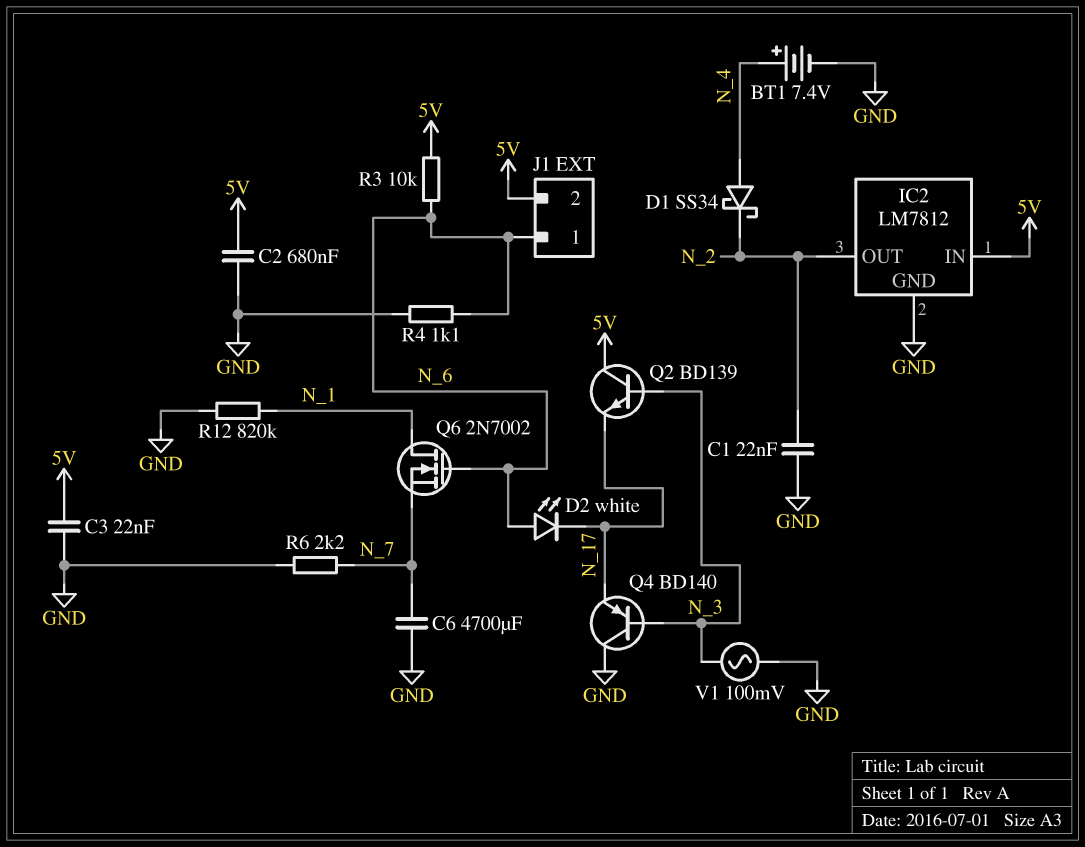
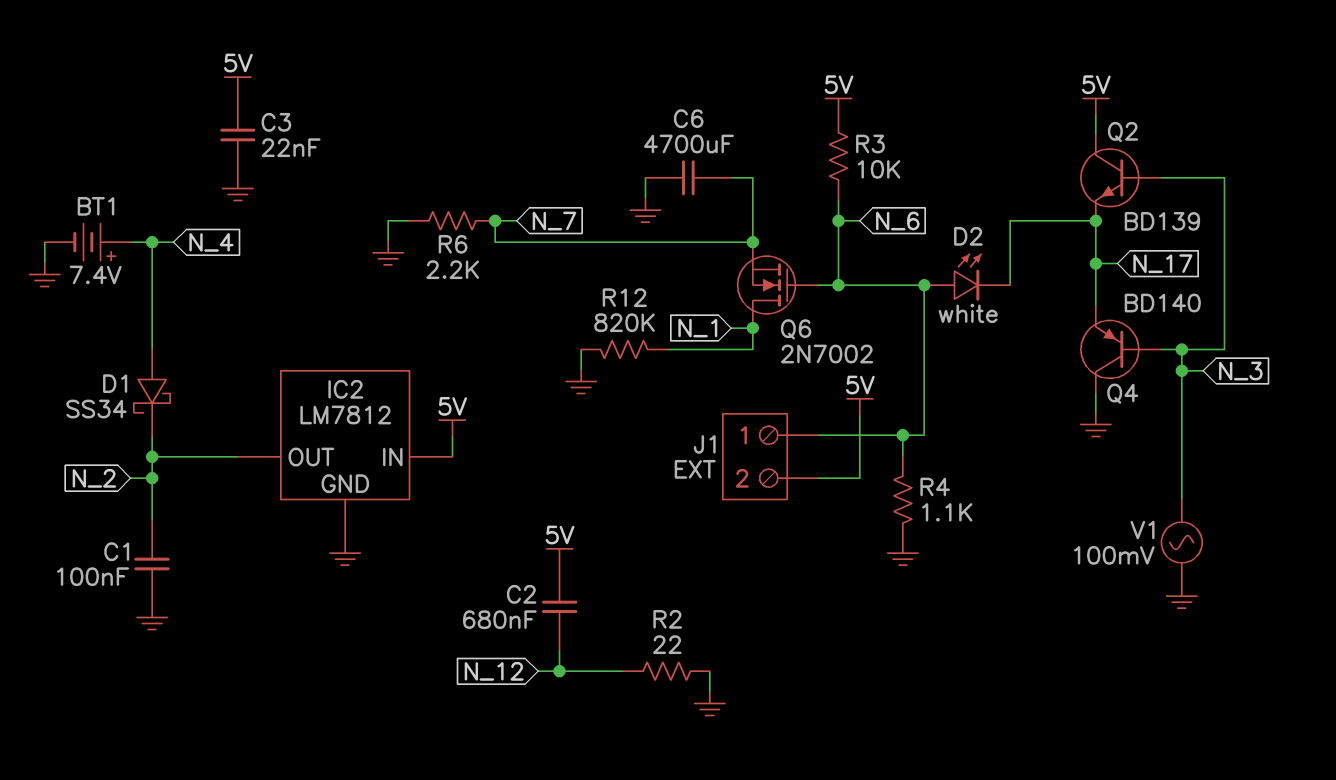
C1: 22nF (GND, N_2) -> 100nF (GND, N_2)
C2: 680nF (5V, GND) -> 680nF (5V, N_12)
R2: none -> 22 (GND, N_12)

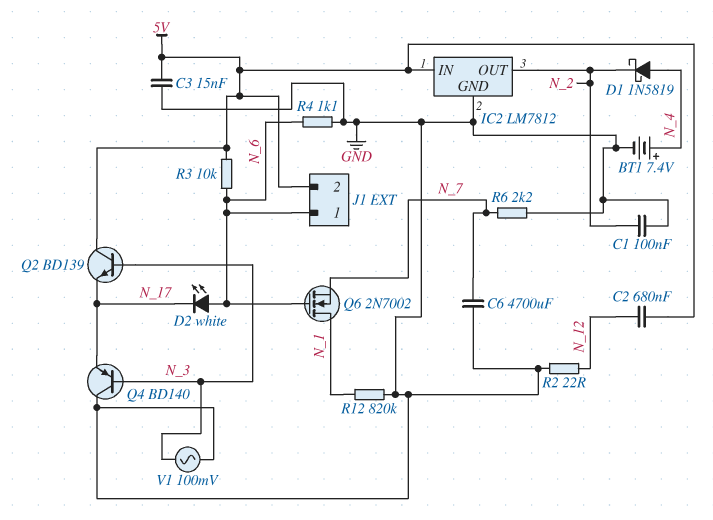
C3: 22nF (5V, GND) -> 15nF (5V, GND)
D1: schottky SS34 (A N_4, K N_2) -> schottky 1N5819 (A N_4, K N_2)

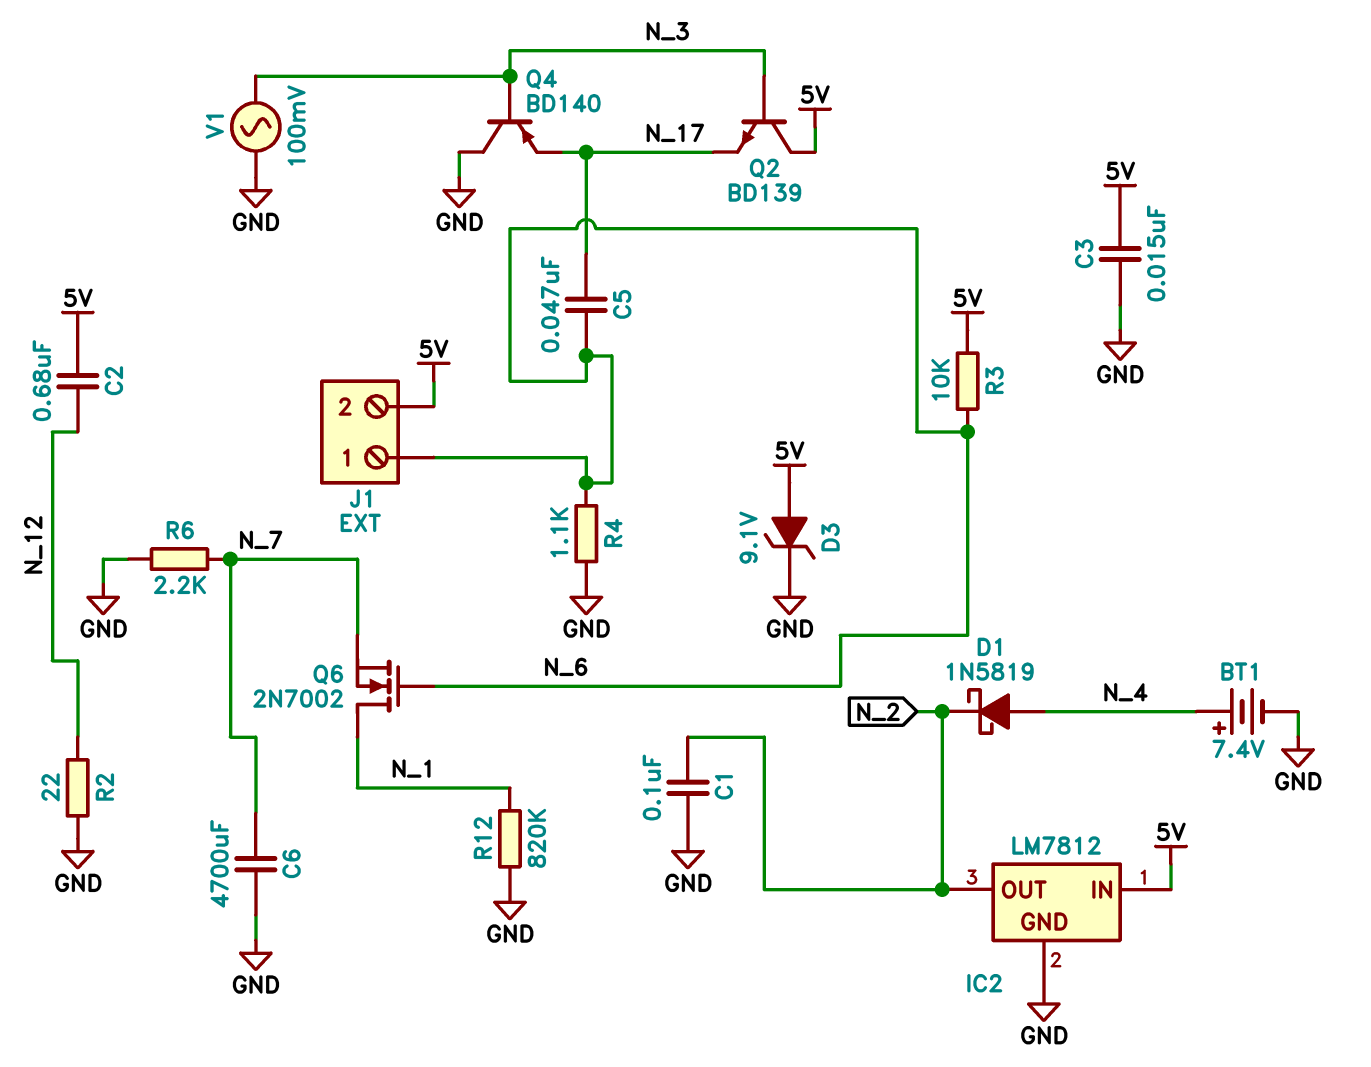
C5: none -> 47nF (N_6, N_17)
D2: LED white (A N_6, K N_17) -> none
D3: none -> zener 9.1V (A 5V, K GND)

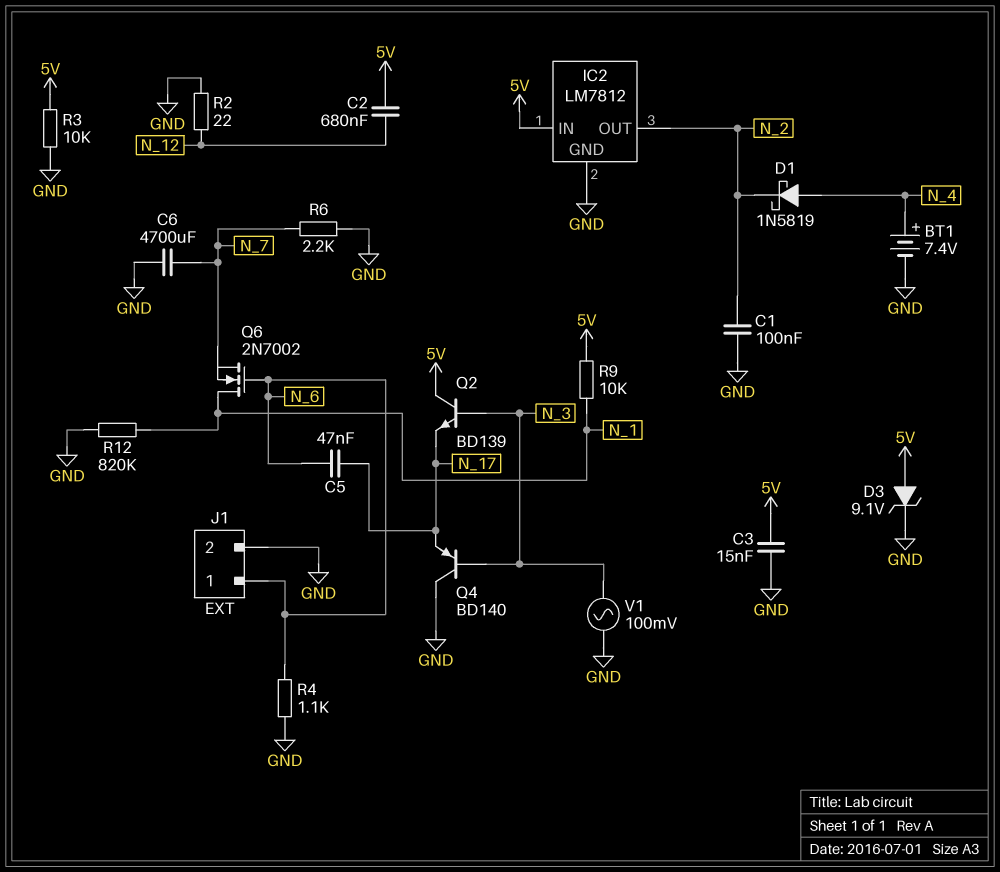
J1 pin 2: 5V -> GND
R3: 10k (5V, N_6) -> 10k (5V, GND)
R9: none -> 10k (5V, N_1)

